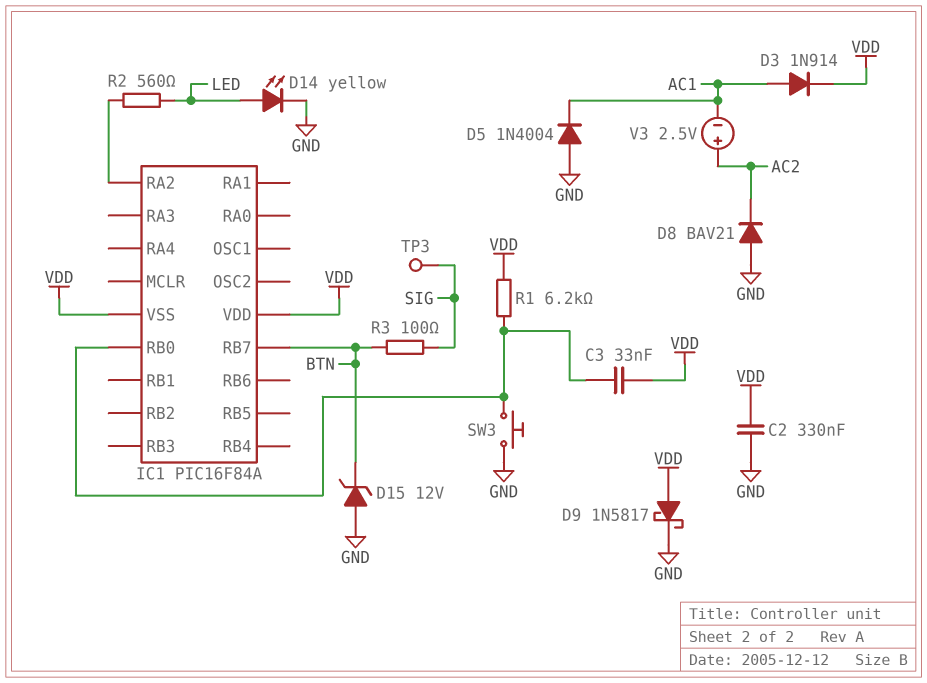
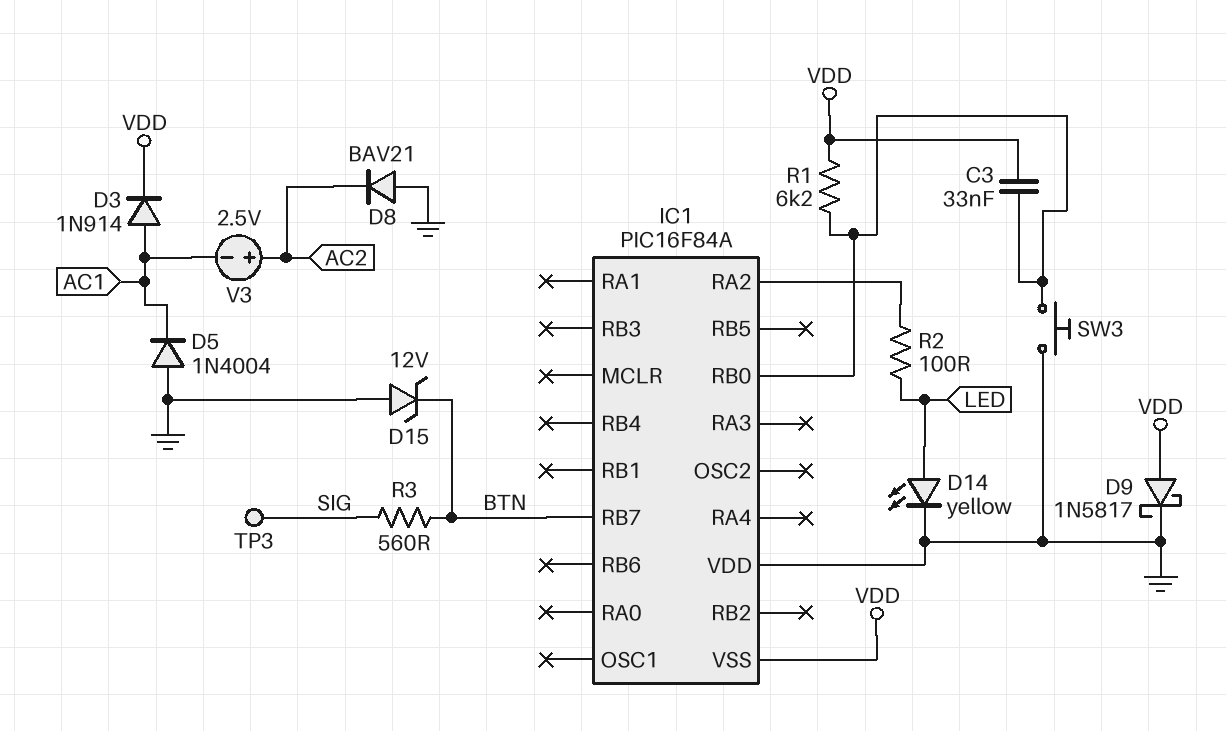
C2: 330nF (GND, VDD) -> none
IC1 pin VDD: VDD -> GND
R2: 560 (IC1/RA2, LED) -> 100 (IC1/RA2, LED)
R3: 100 (BTN, SIG) -> 560 (BTN, SIG)

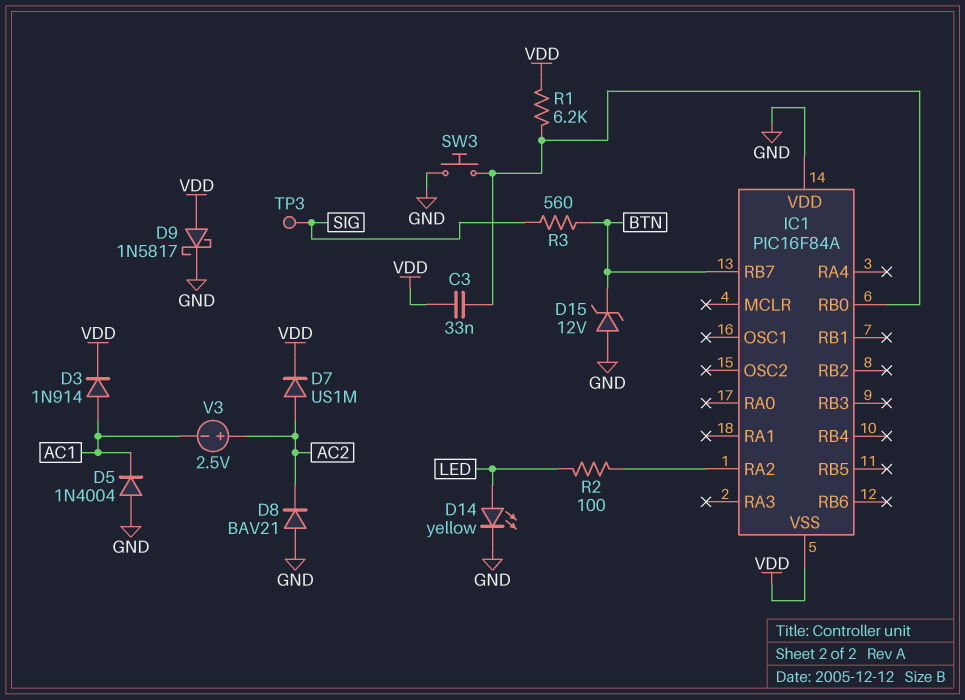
D7: none -> diode US1M (A AC2, K VDD)

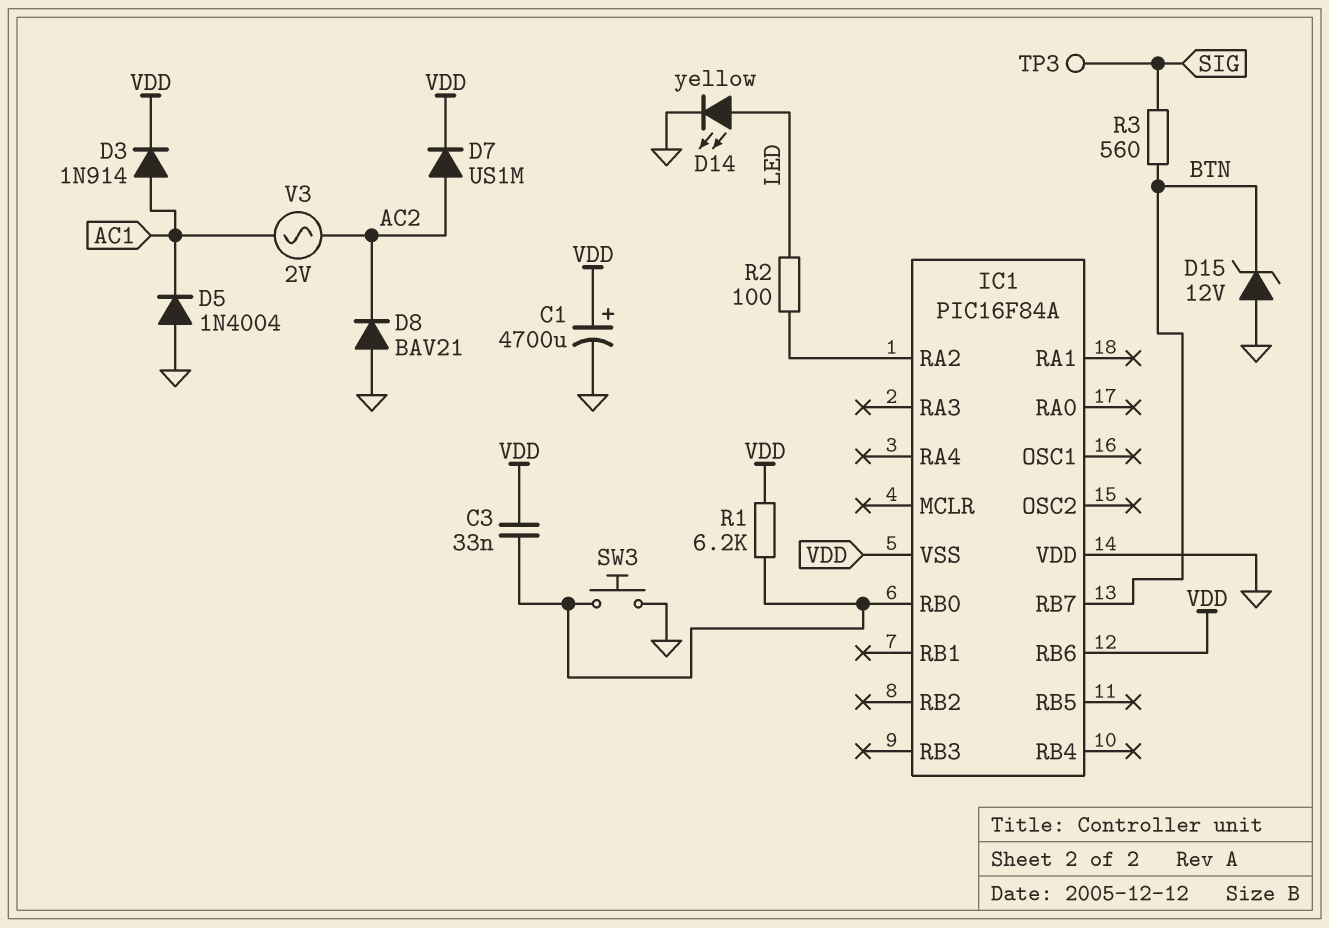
C1: none -> 4700uF (plus VDD, minus GND)
D9: schottky 1N5817 (A VDD, K GND) -> none
IC1 pin RB6: none -> VDD
V3: 2.5V (plus AC2, minus AC1) -> AC 2V (AC1, AC2)

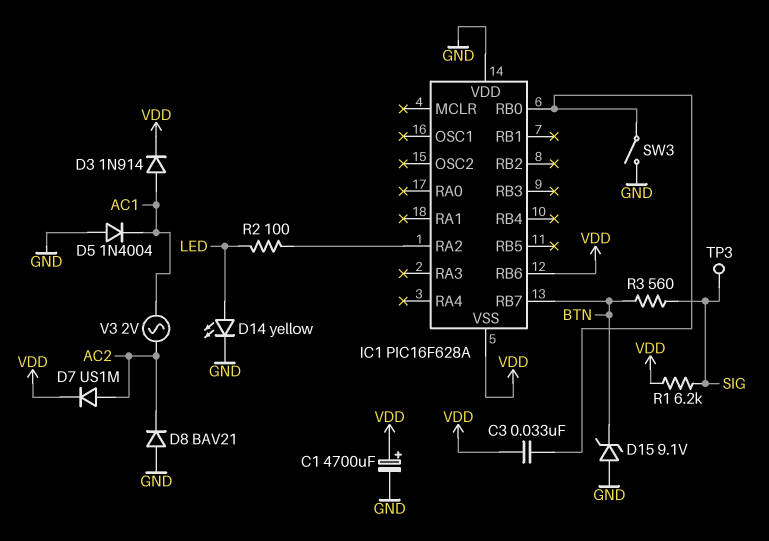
D15: zener 12V (A GND, K BTN) -> zener 9.1V (A GND, K BTN)
IC1: PIC16F84A -> PIC16F628A
R1: 6.2k (IC1/RB0, VDD) -> 6.2k (SIG, VDD)
SW3: button (GND, IC1/RB0) -> switch (GND, IC1/RB0)

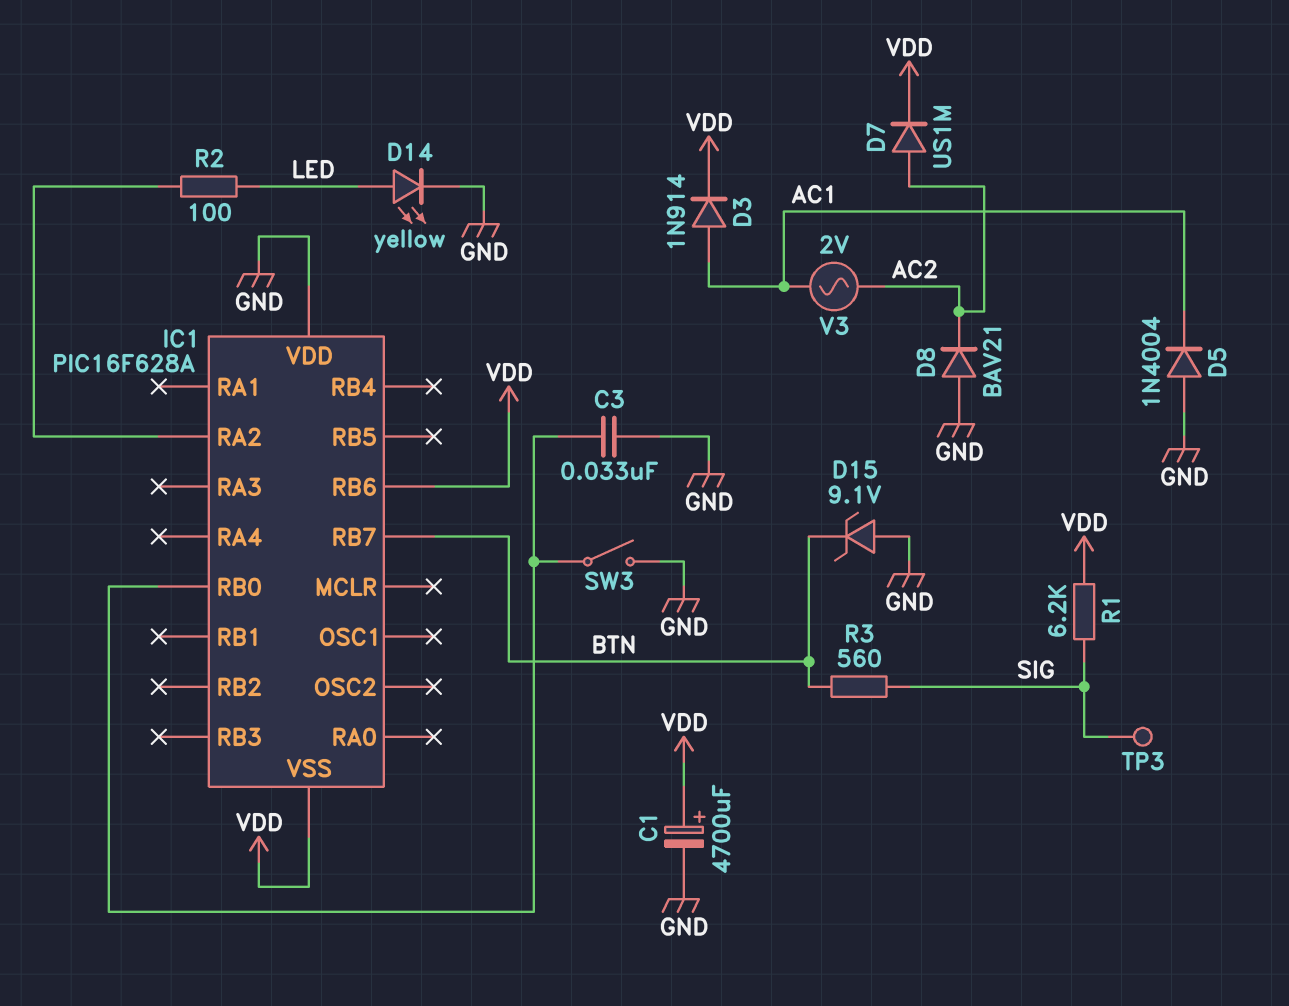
C3: 33nF (IC1/RB0, VDD) -> 33nF (GND, IC1/RB0)

